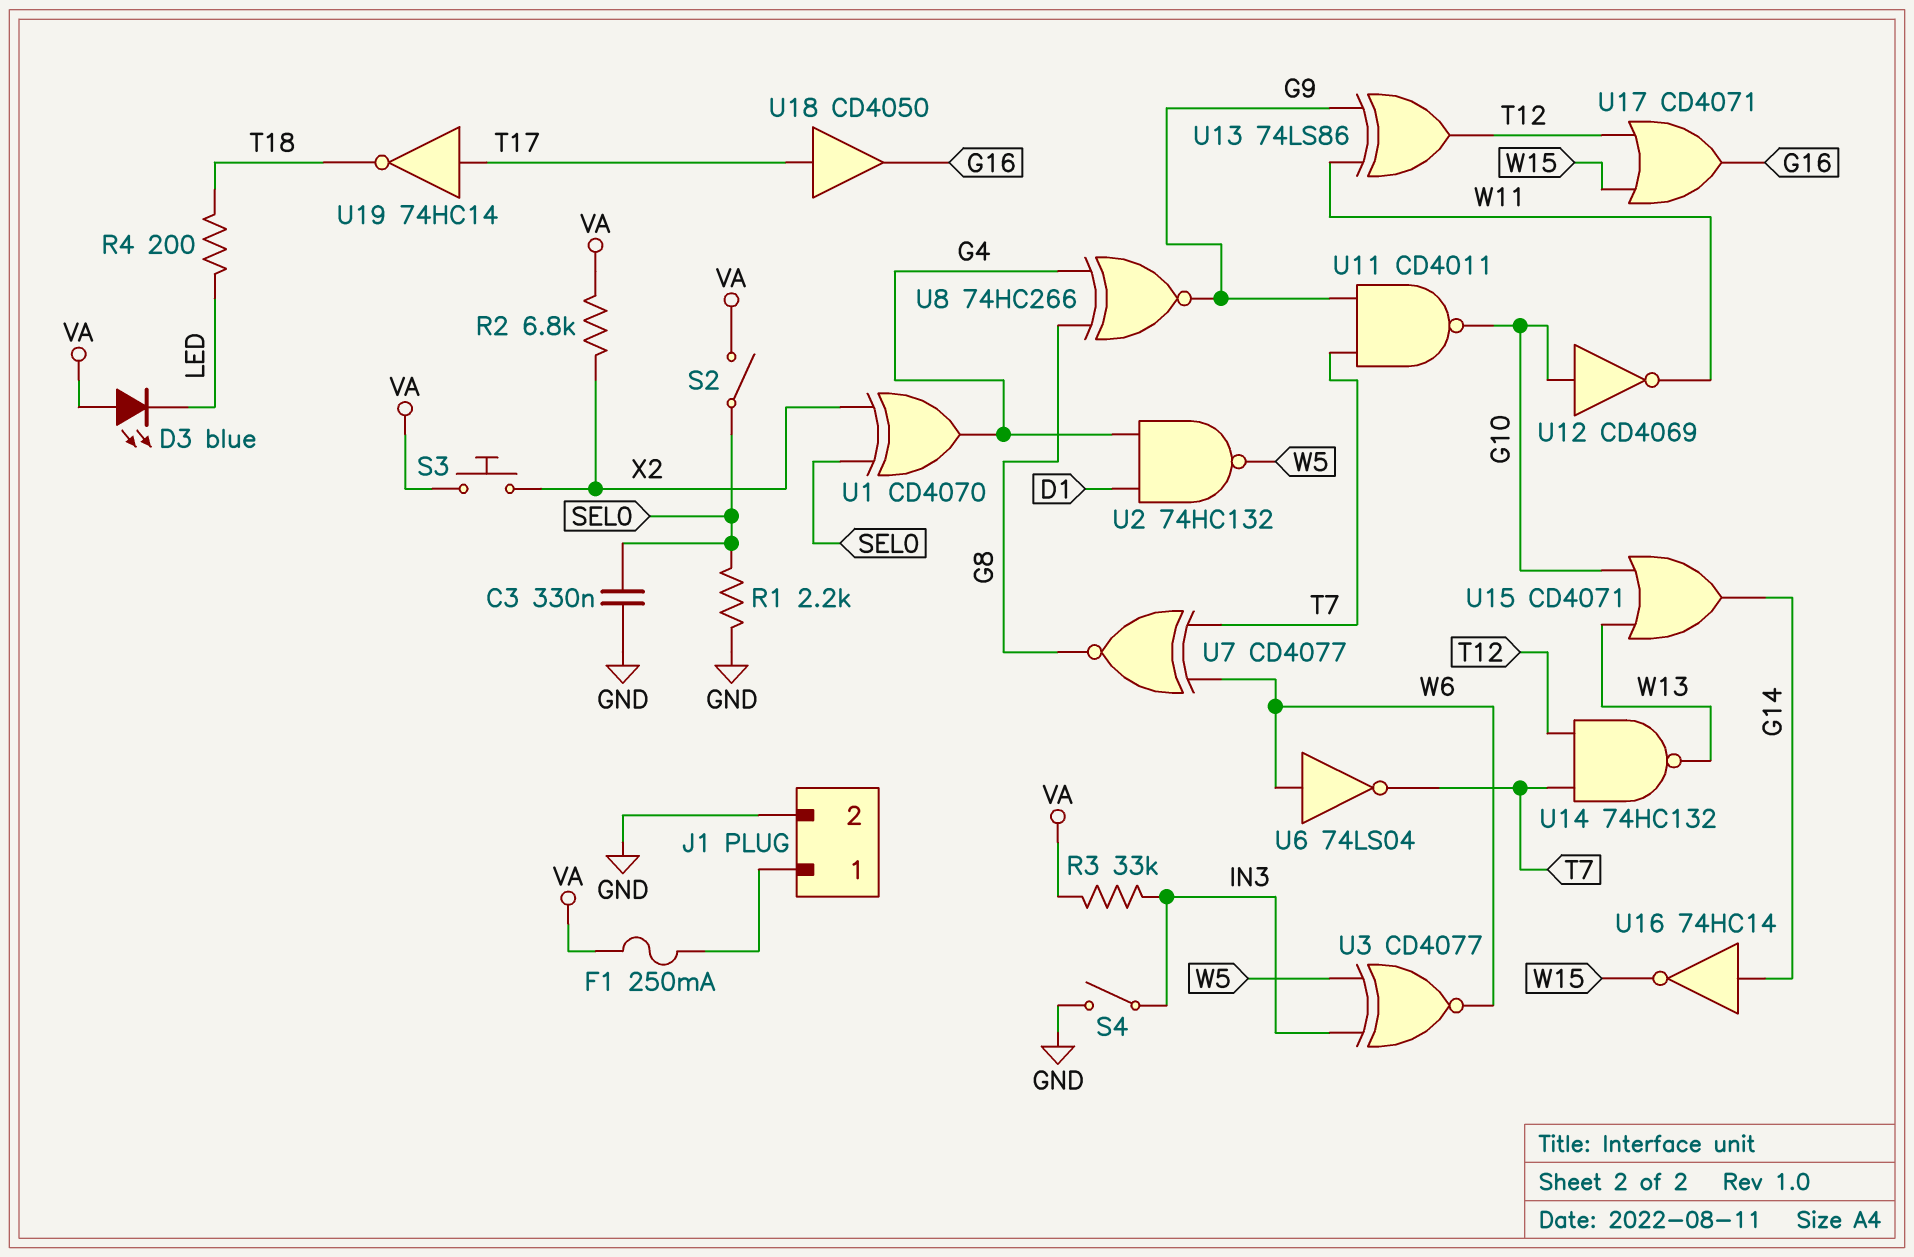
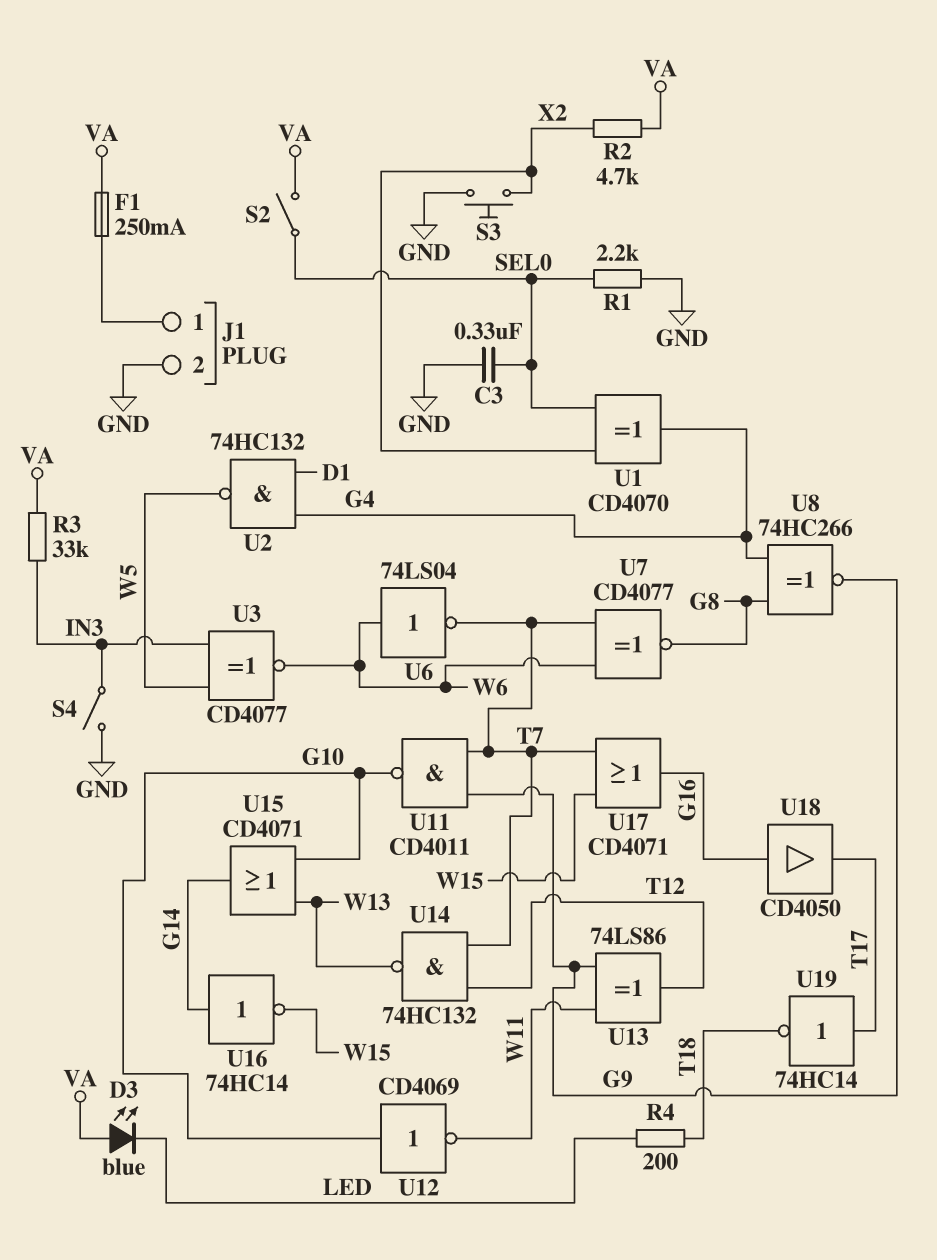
R2: 6.8k (VA, X2) -> 4.7k (VA, X2)
S3: button (VA, X2) -> button (GND, X2)
U17: OR CD4071 (in T12, in W15, out G16) -> OR CD4071 (in T7, in W15, out G16)
U18: buffer CD4050 (in T17, out G16) -> buffer CD4050 (in G16, out T17)

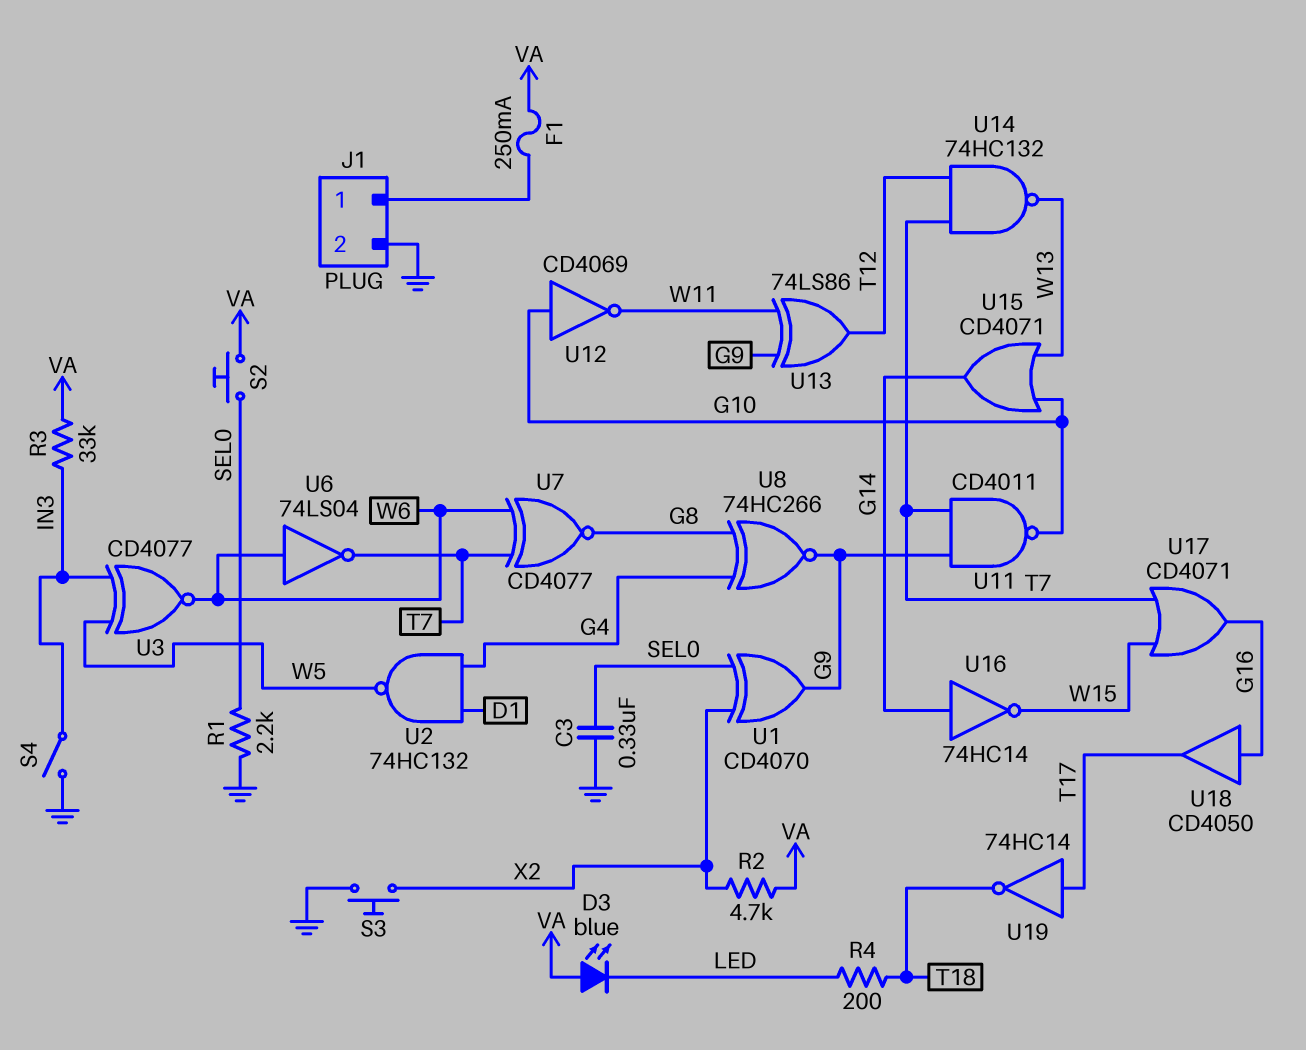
S2: switch (SEL0, VA) -> button (SEL0, VA)
U1: XOR CD4070 (in SEL0, in X2, out G4) -> XOR CD4070 (in SEL0, in X2, out G9)

